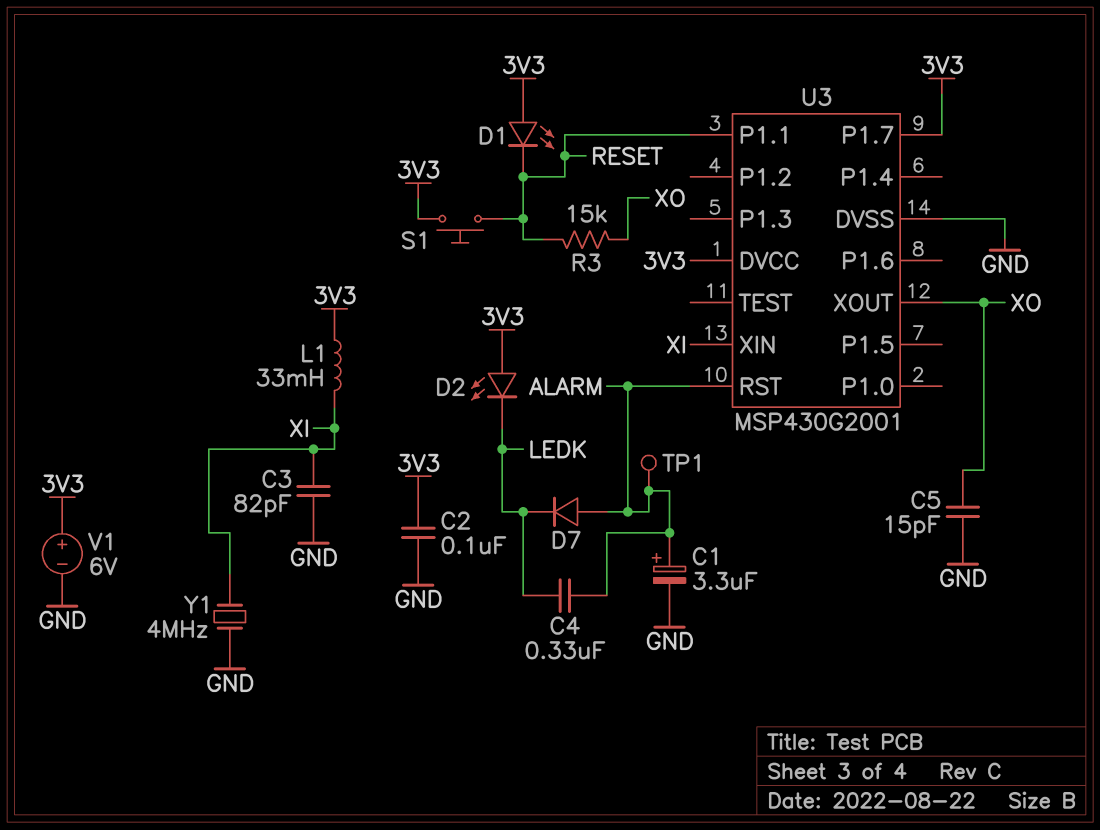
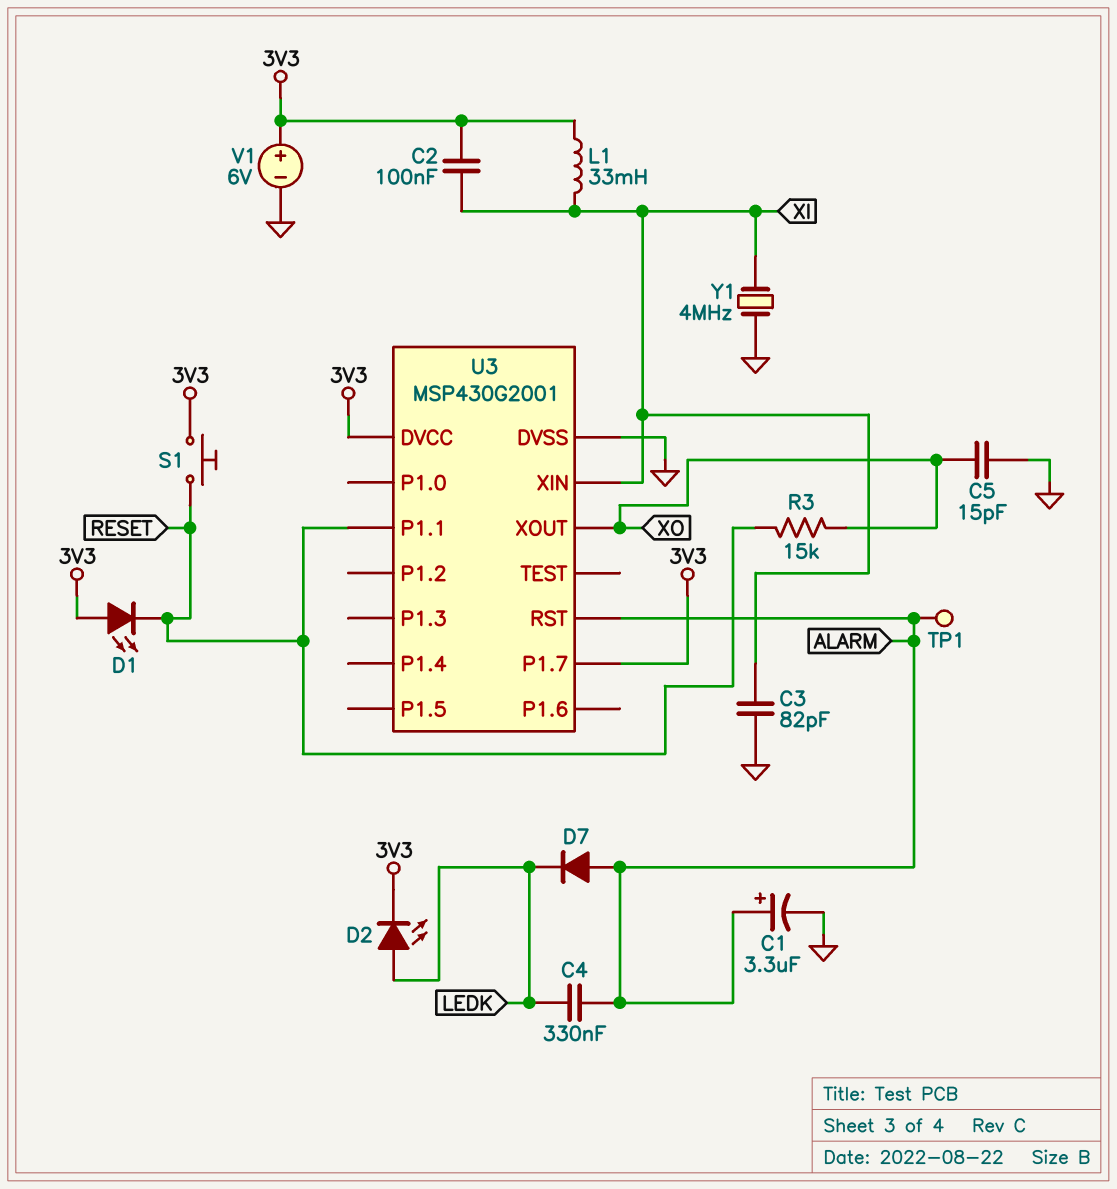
C2: 100nF (3V3, GND) -> 100nF (3V3, XI)
D2: LED (A 3V3, K LEDK) -> LED (A LEDK, K 3V3)

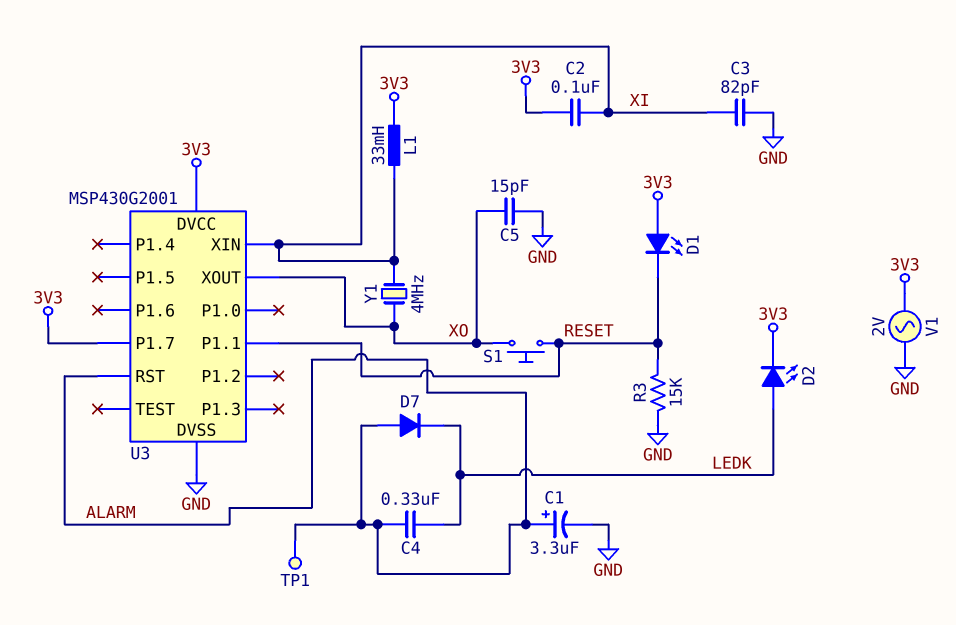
R3: 15k (RESET, XO) -> 15k (GND, RESET)
S1: button (3V3, RESET) -> button (RESET, XO)
V1: 6V (plus 3V3, minus GND) -> AC 2V (3V3, GND)
Y1: 4MHz (GND, XI) -> 4MHz (XI, XO)

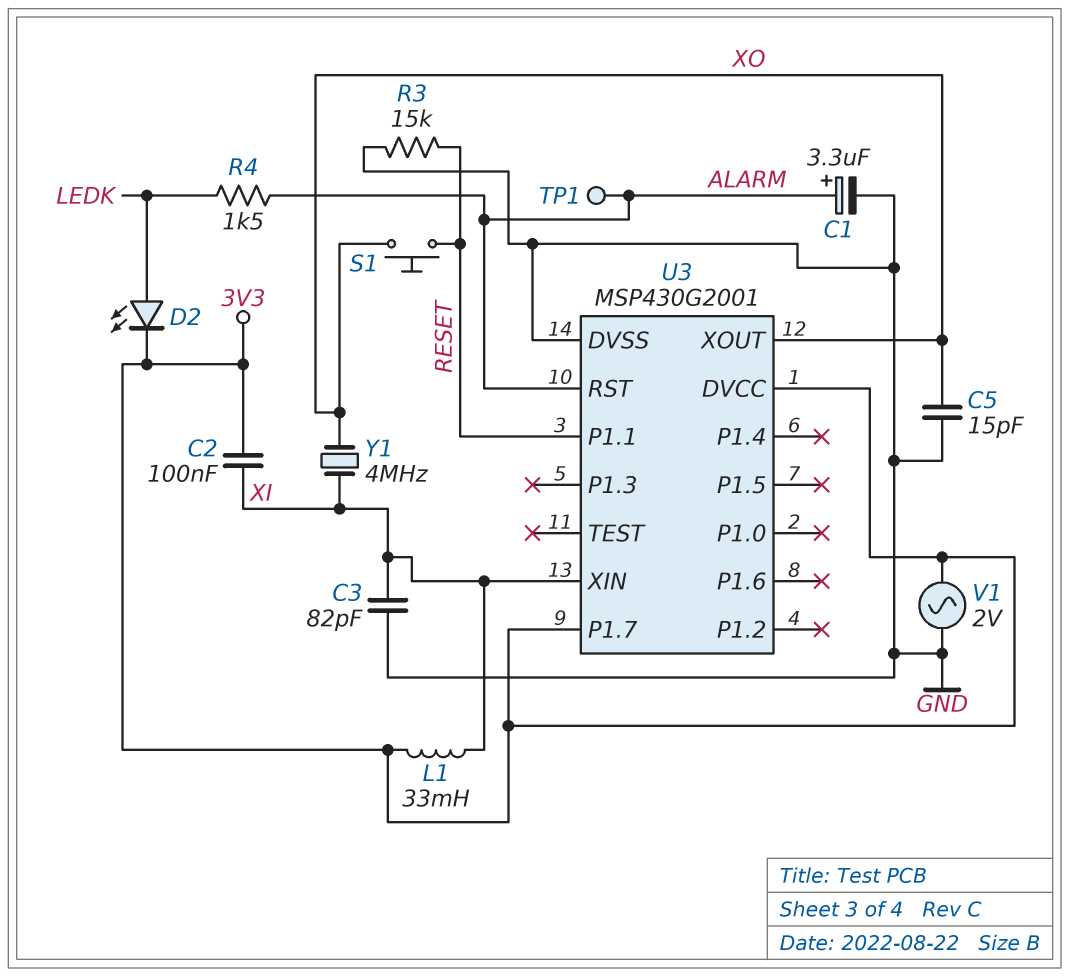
C4: 330nF (ALARM, LEDK) -> none
D1: LED (A 3V3, K RESET) -> none
D7: diode (A ALARM, K LEDK) -> none
R4: none -> 1.5k (ALARM, LEDK)

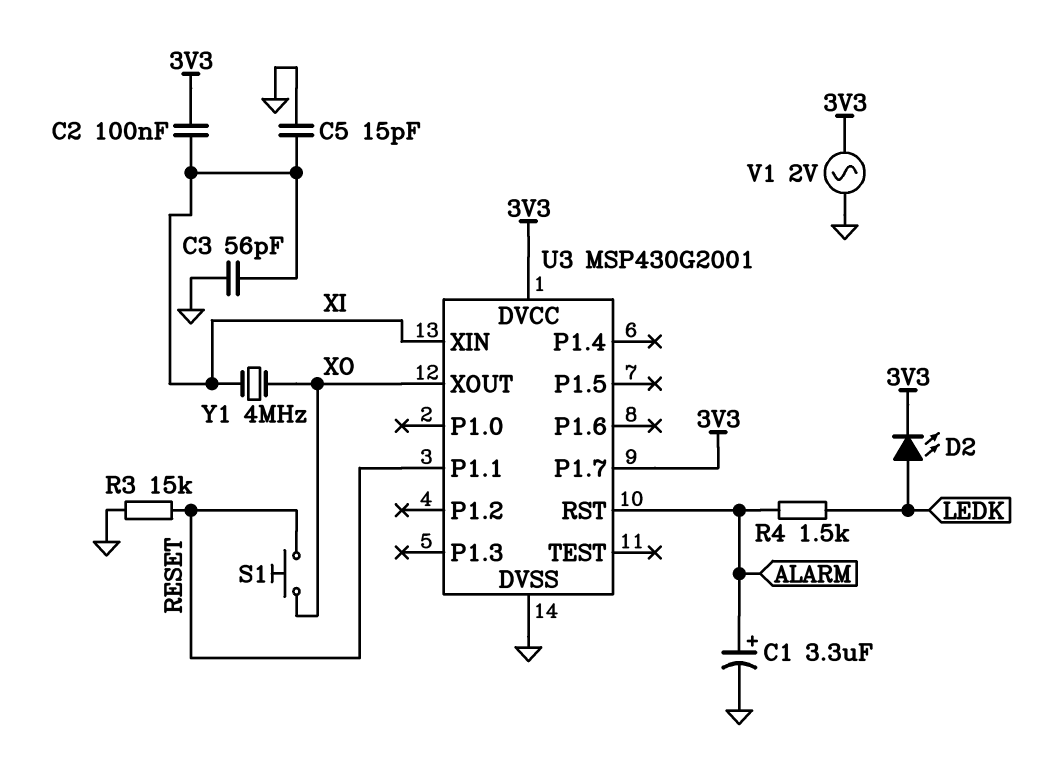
C3: 82pF (GND, XI) -> 56pF (GND, XI)
C5: 15pF (GND, XO) -> 15pF (GND, XI)
L1: 33mH (3V3, XI) -> none
TP1: test point (ALARM) -> none

